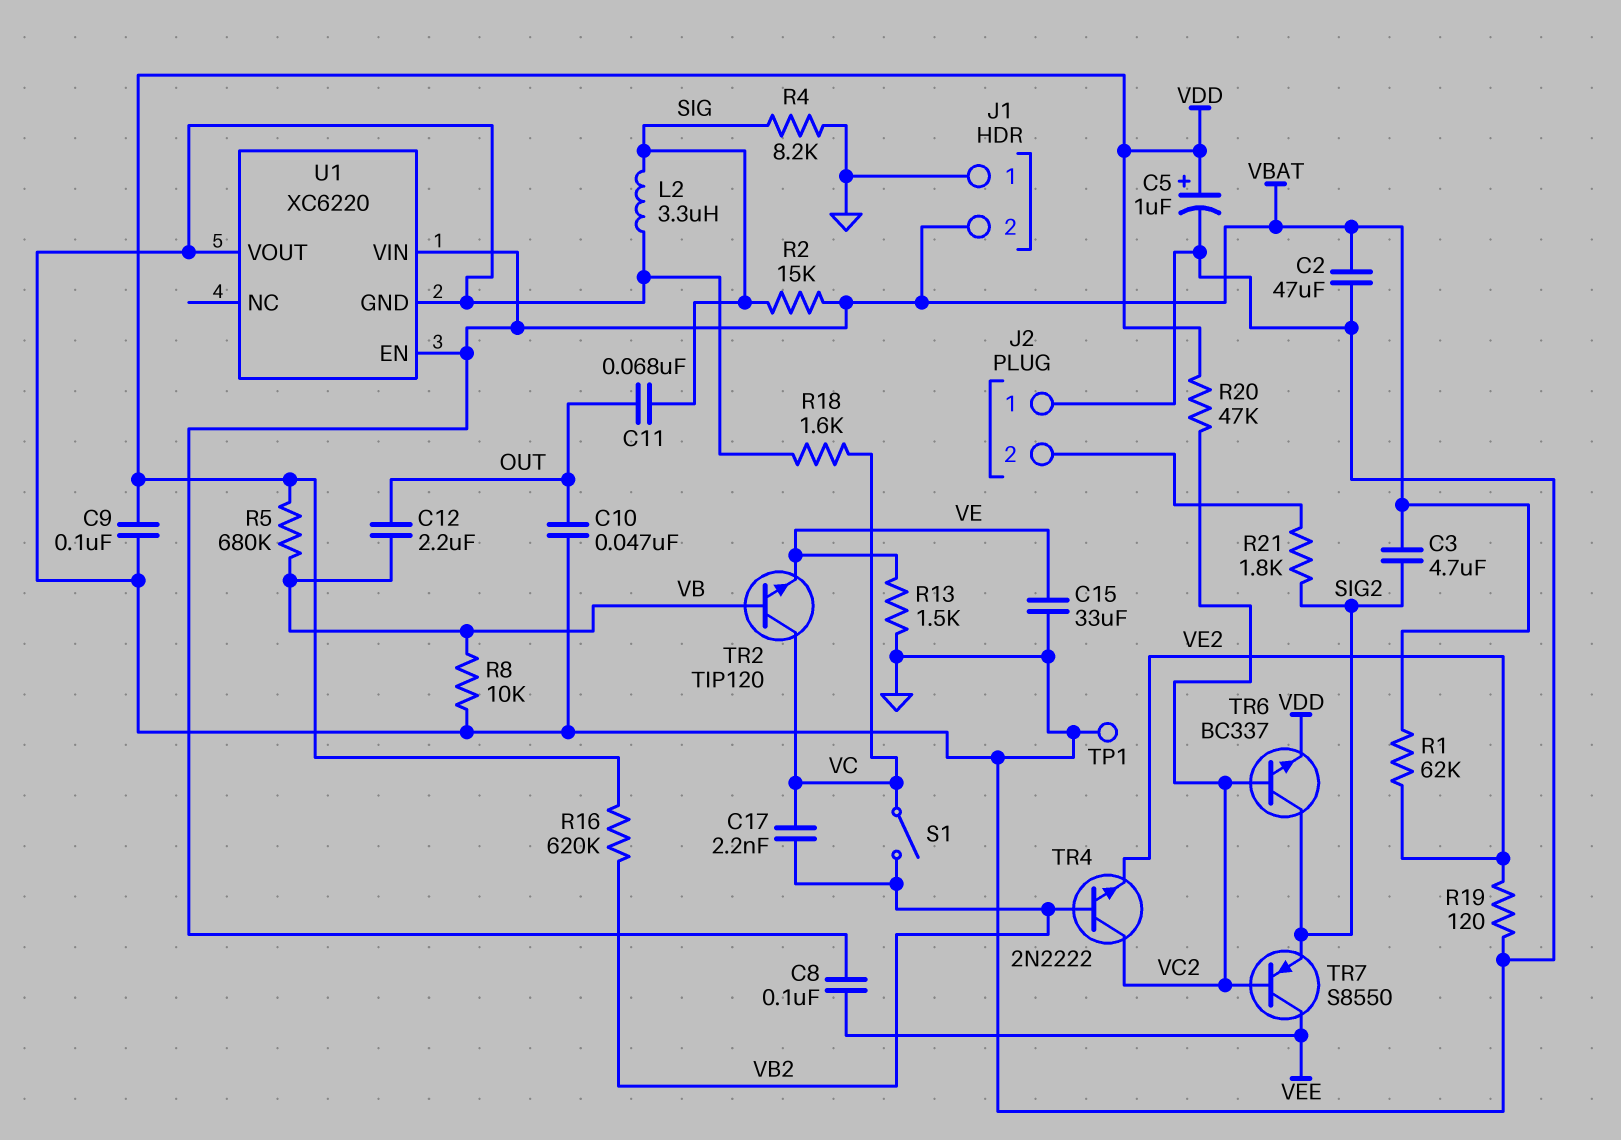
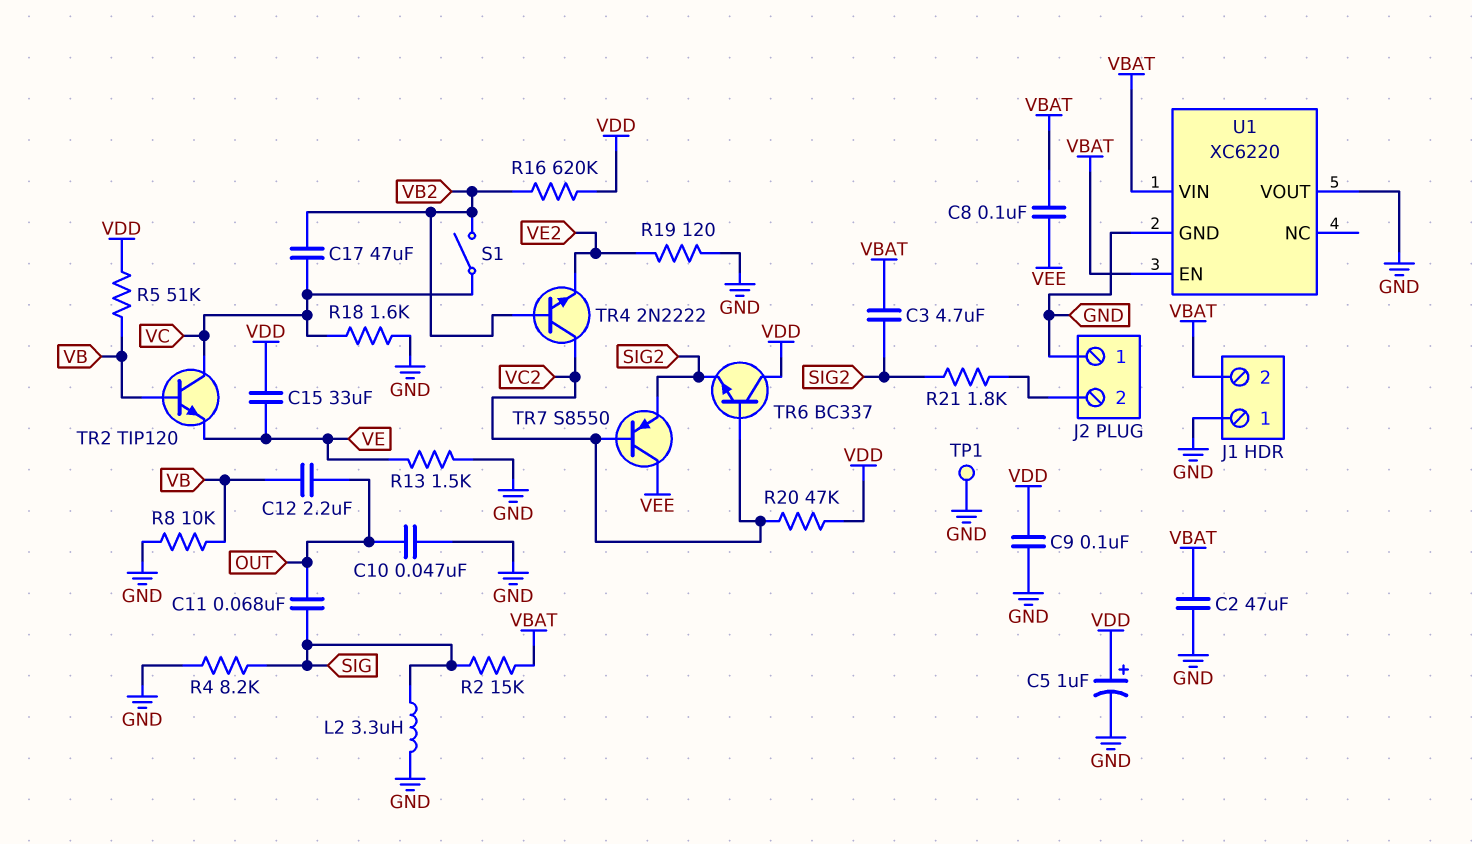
C15: 33uF (GND, VE) -> 33uF (VDD, VE)
C17: 2.2nF (VB2, VC) -> 47uF (VB2, VC)
R1: 62k (VBAT, VE2) -> none
R5: 680k (VB, VDD) -> 51k (VB, VDD)
TR6: NPN BC337 (B VC2, C SIG2, E VDD) -> NPN BC337 (B VC2, C VDD, E SIG2)

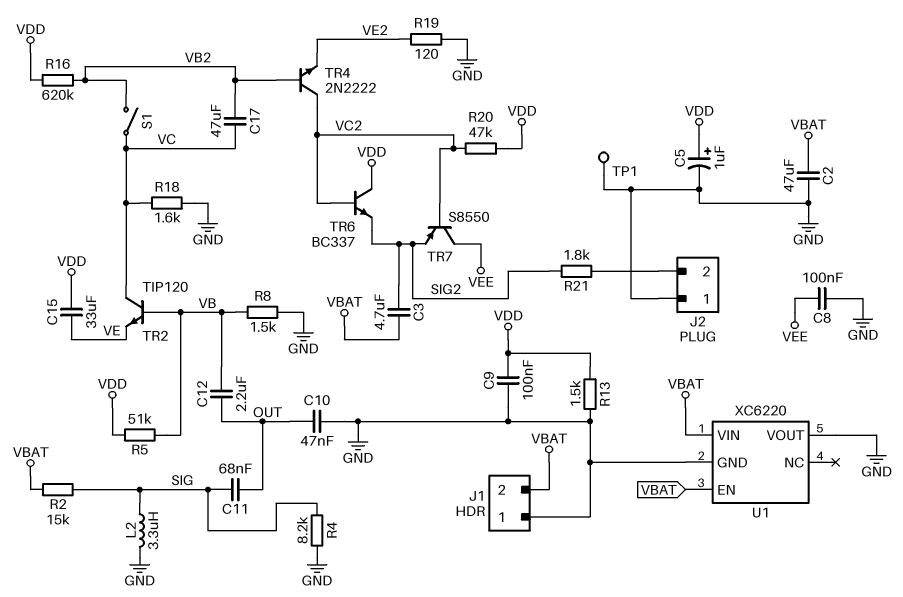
C8: 100nF (VBAT, VEE) -> 100nF (GND, VEE)
R8: 10k (GND, VB) -> 1.5k (GND, VB)
R13: 1.5k (GND, VE) -> 1.5k (GND, VDD)

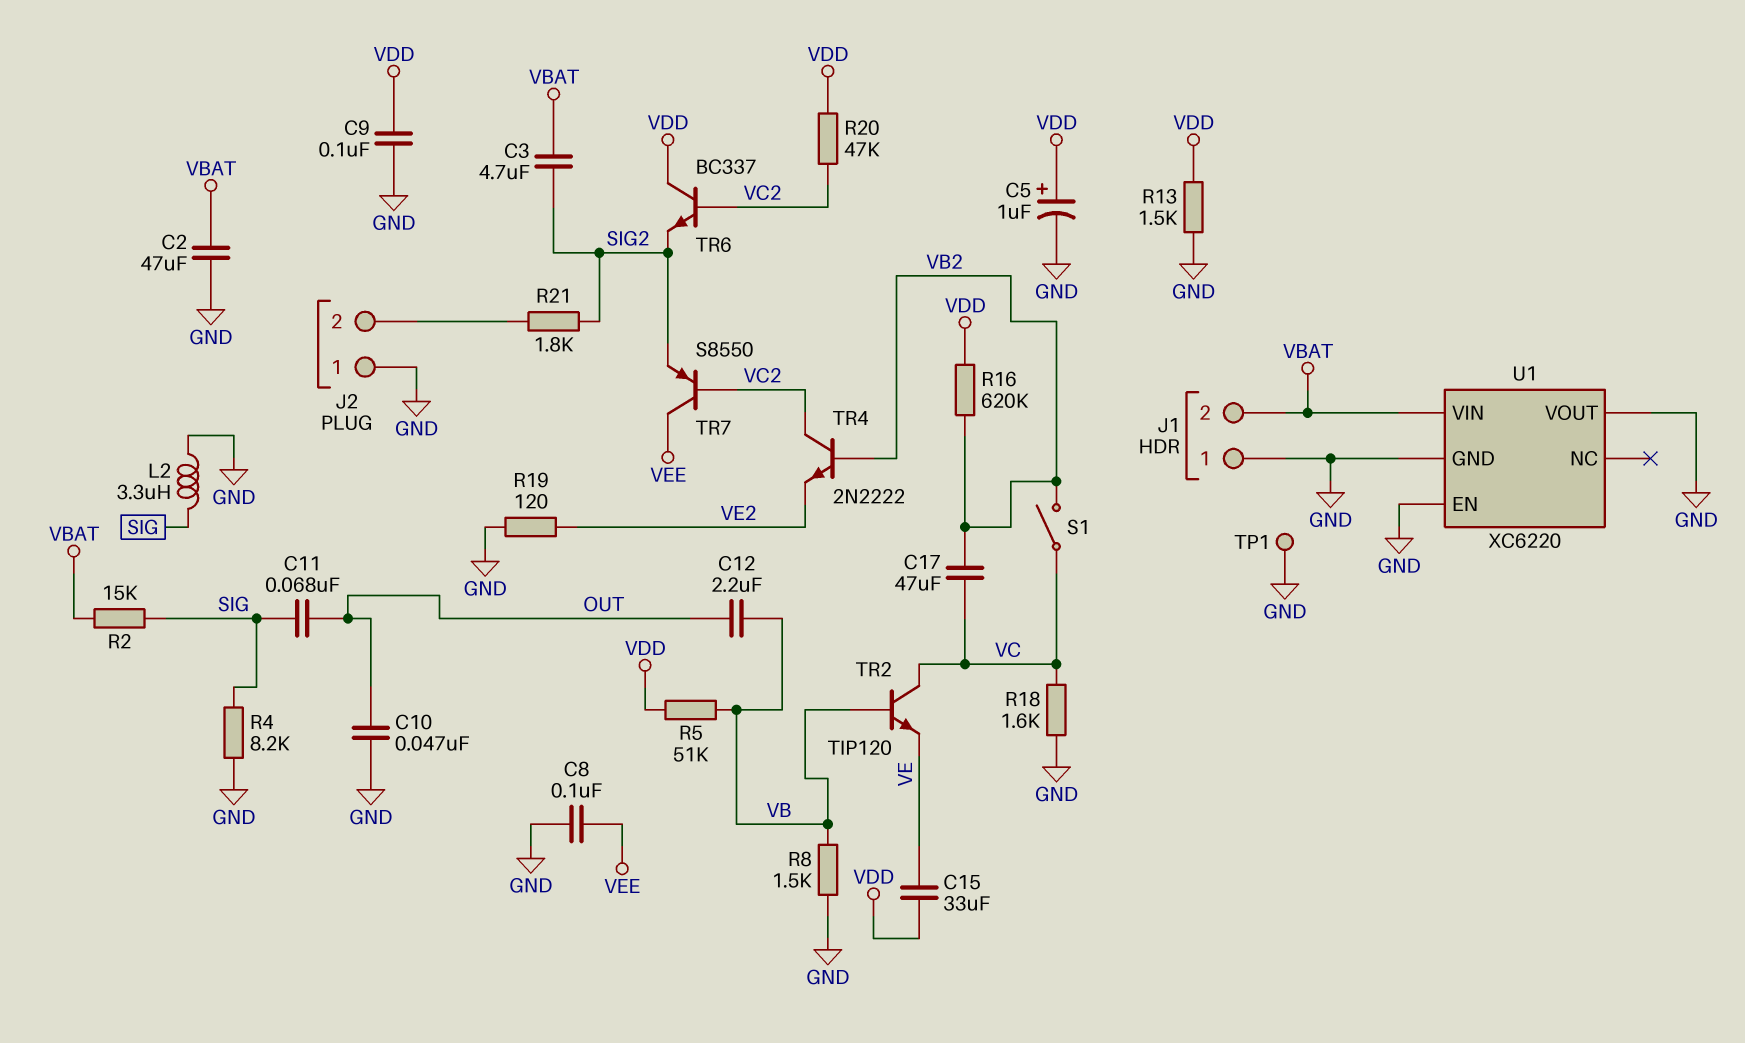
U1 pin EN: VBAT -> GND

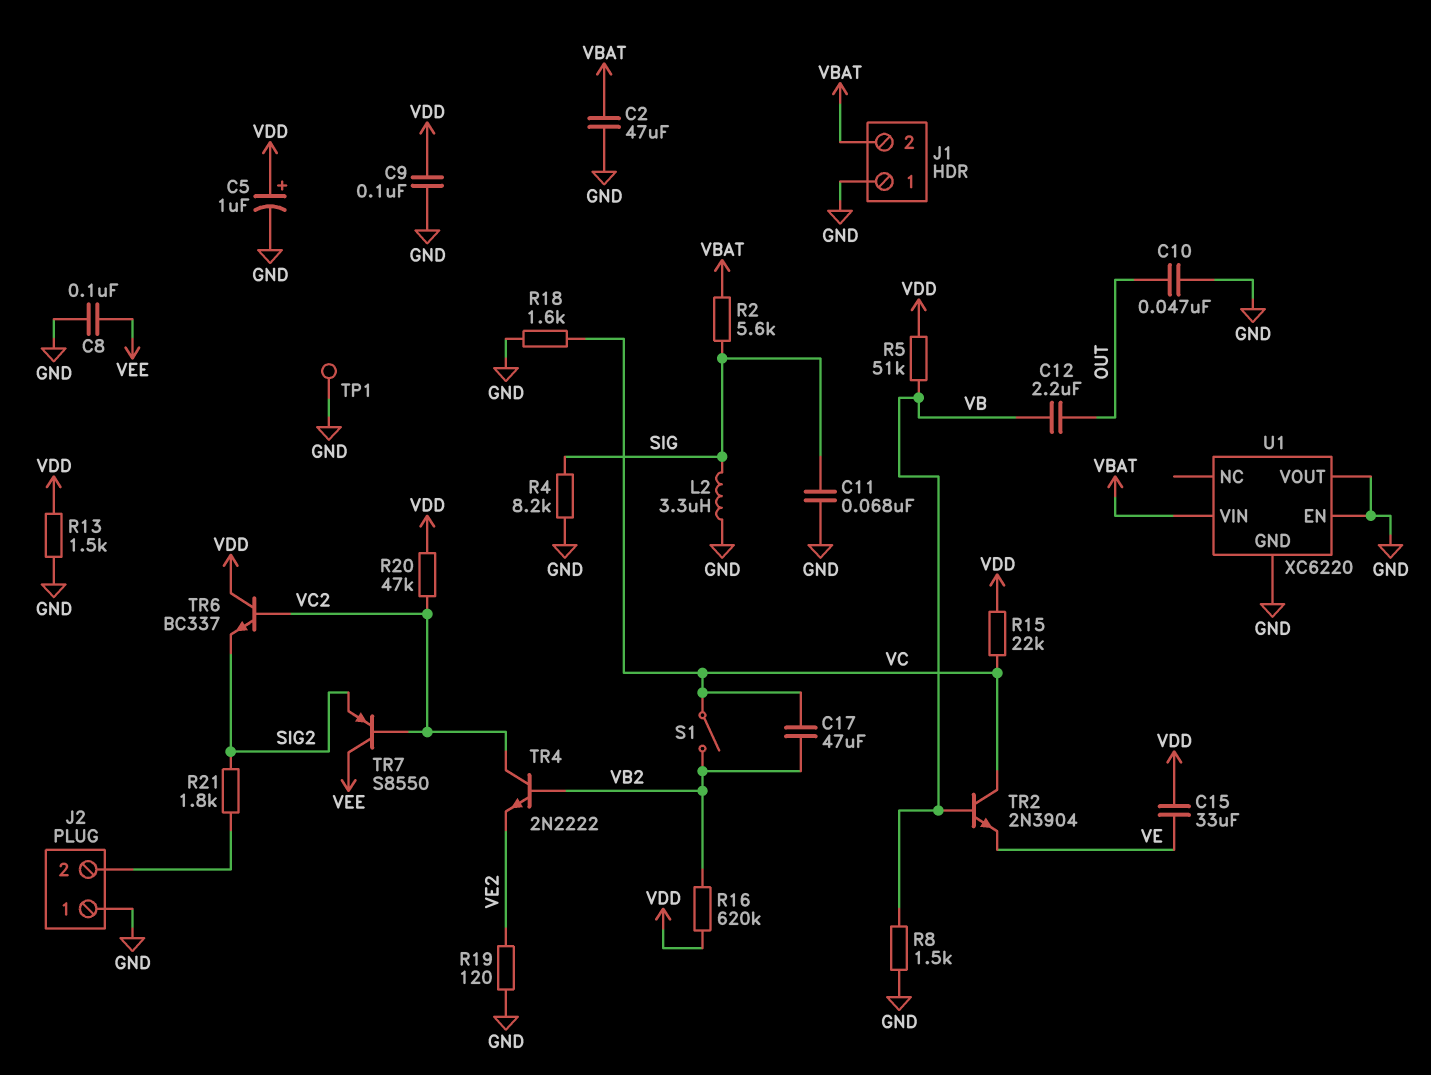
C3: 4.7uF (SIG2, VBAT) -> none
C11: 68nF (OUT, SIG) -> 68nF (GND, SIG)
R2: 15k (SIG, VBAT) -> 5.6k (SIG, VBAT)
R15: none -> 22k (VC, VDD)
TR2: NPN TIP120 (B VB, C VC, E VE) -> NPN 2N3904 (B VB, C VC, E VE)

